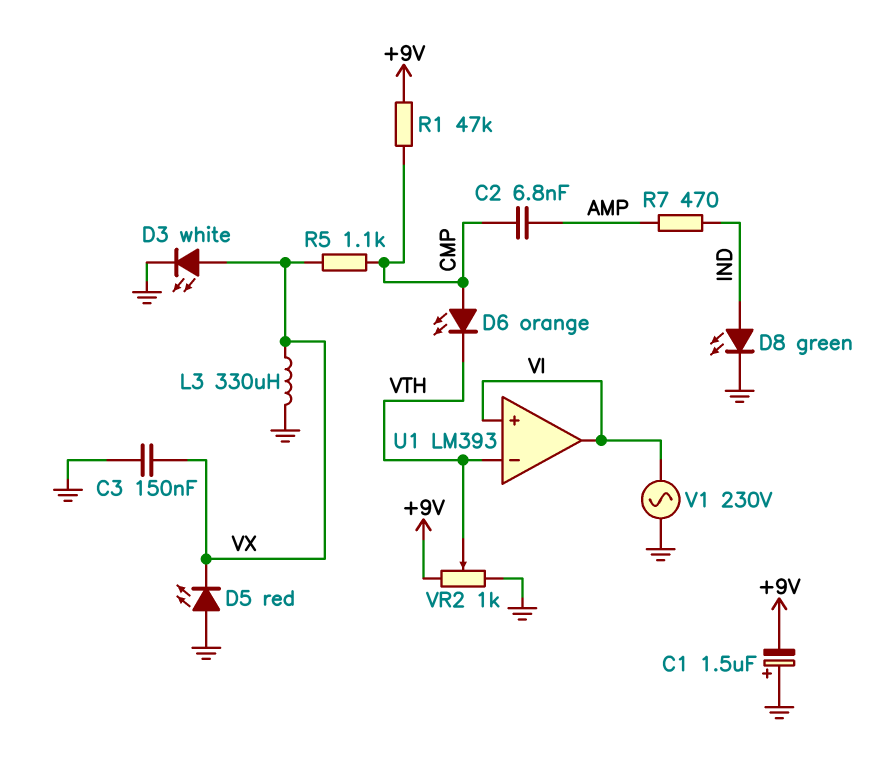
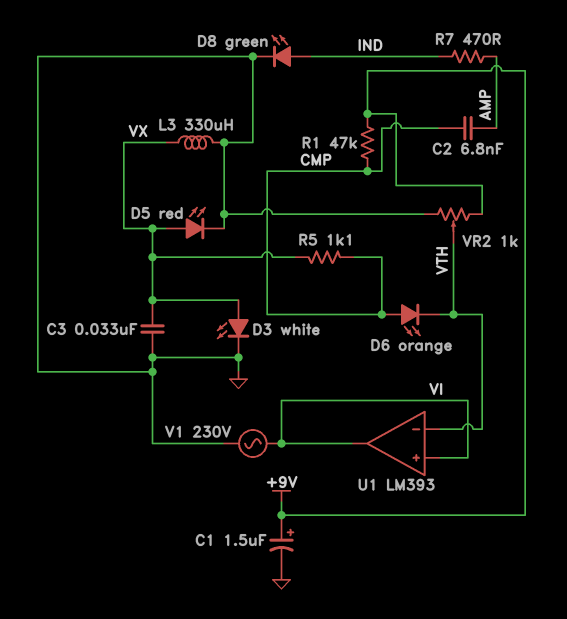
C1: 1.5uF (plus GND, minus +9V) -> 1.5uF (plus +9V, minus GND)
C3: 150nF (GND, VX) -> 33nF (GND, VX)
D5: LED red (A GND, K VX) -> LED red (A VX, K GND)

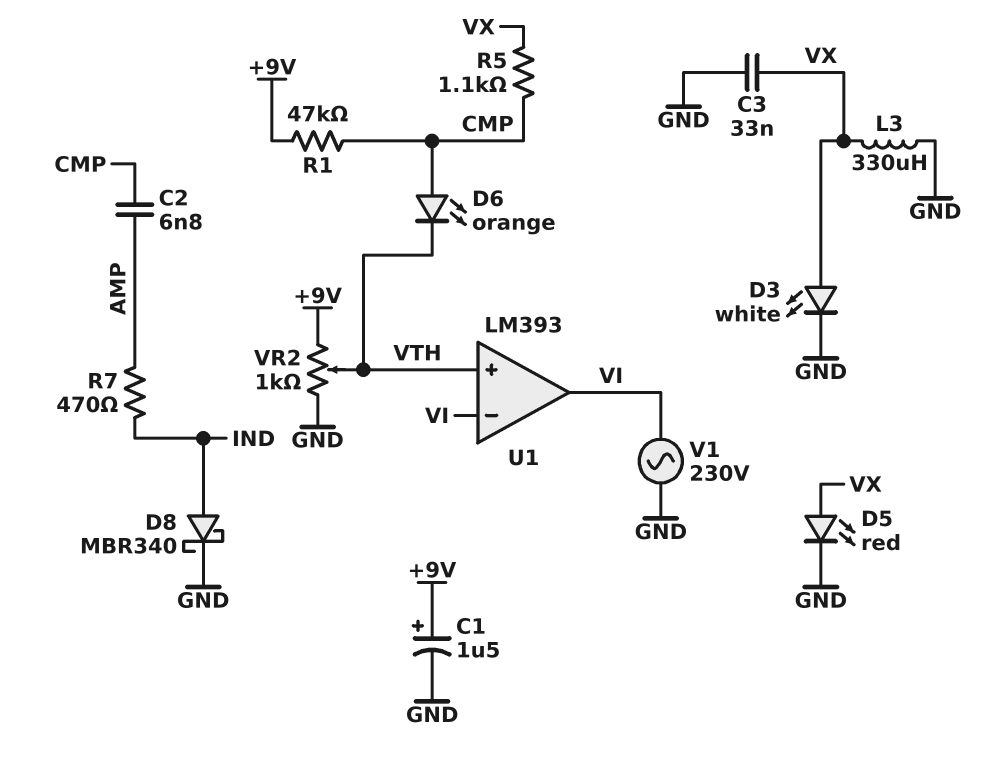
D8: LED green (A IND, K GND) -> schottky MBR340 (A IND, K GND)
U1 pin in+: VI -> VTH
U1 pin in-: VTH -> VI

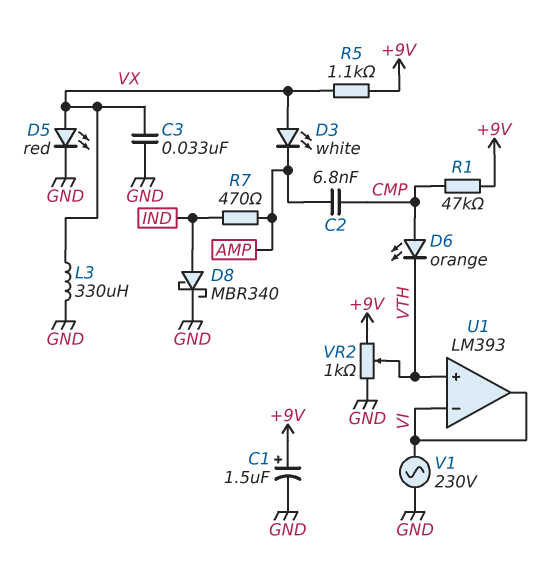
D3: LED white (A VX, K GND) -> LED white (A VX, K AMP)
R5: 1.1k (CMP, VX) -> 1.1k (+9V, VX)

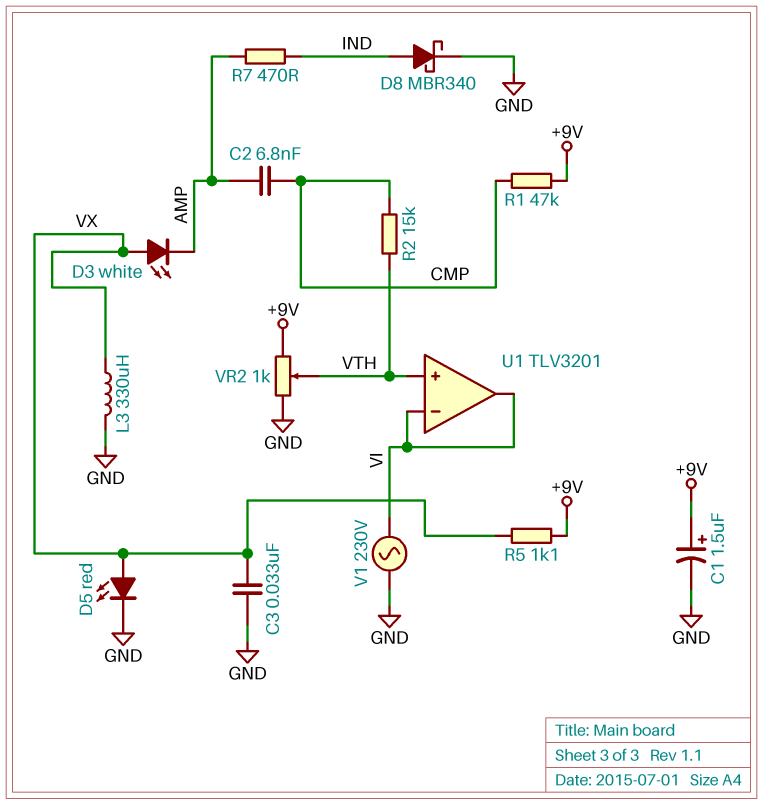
D6: LED orange (A CMP, K VTH) -> none
R2: none -> 15k (CMP, VTH)
U1: LM393 -> TLV3201

